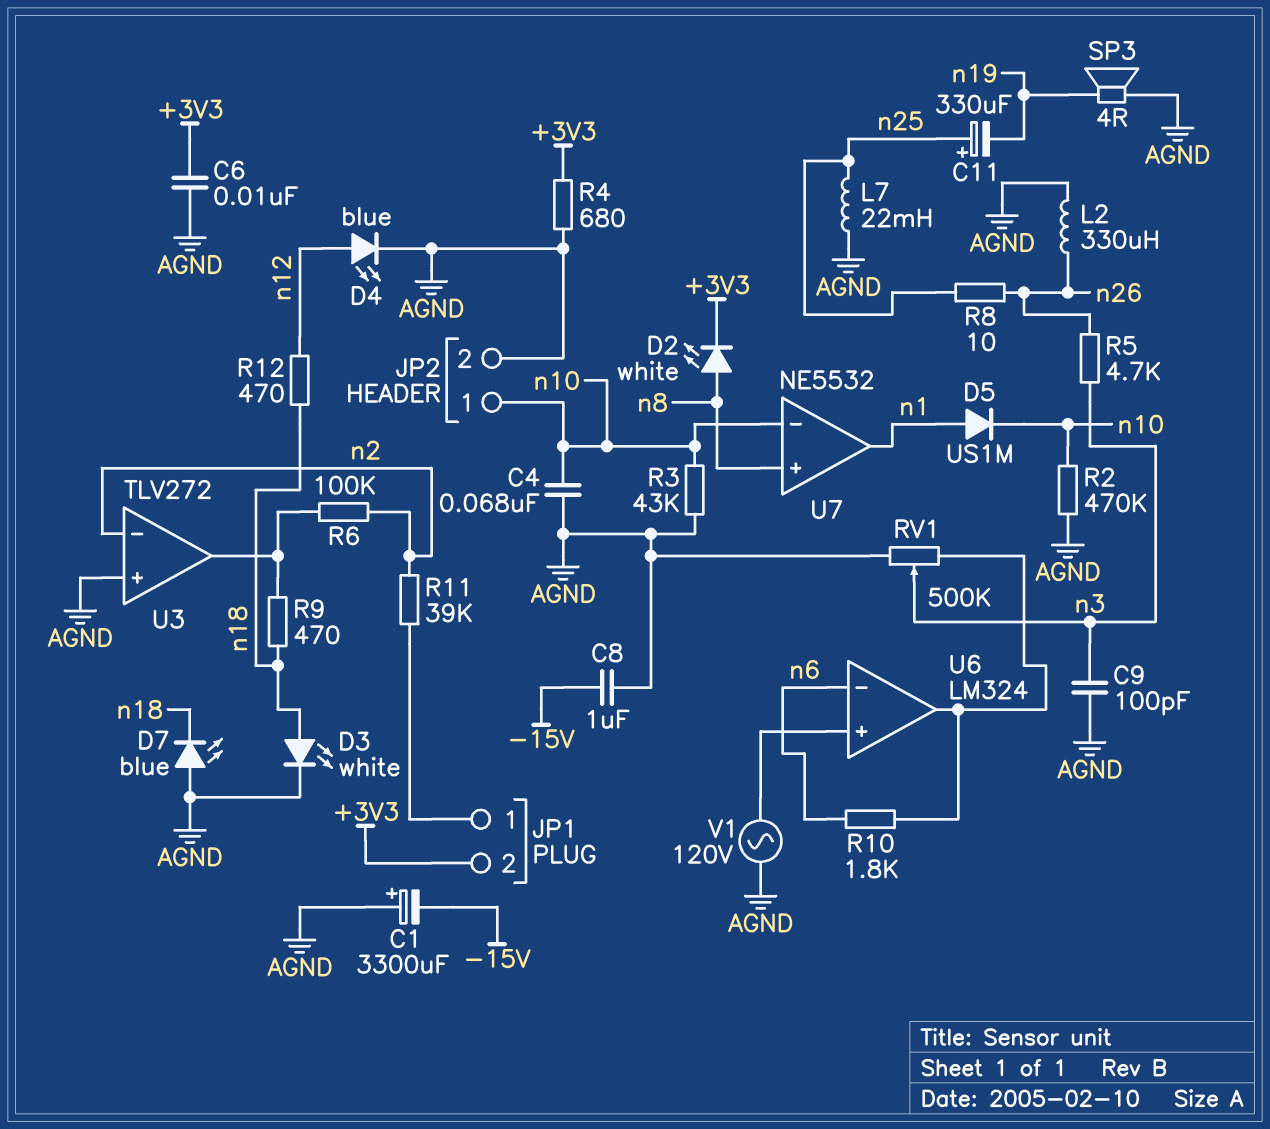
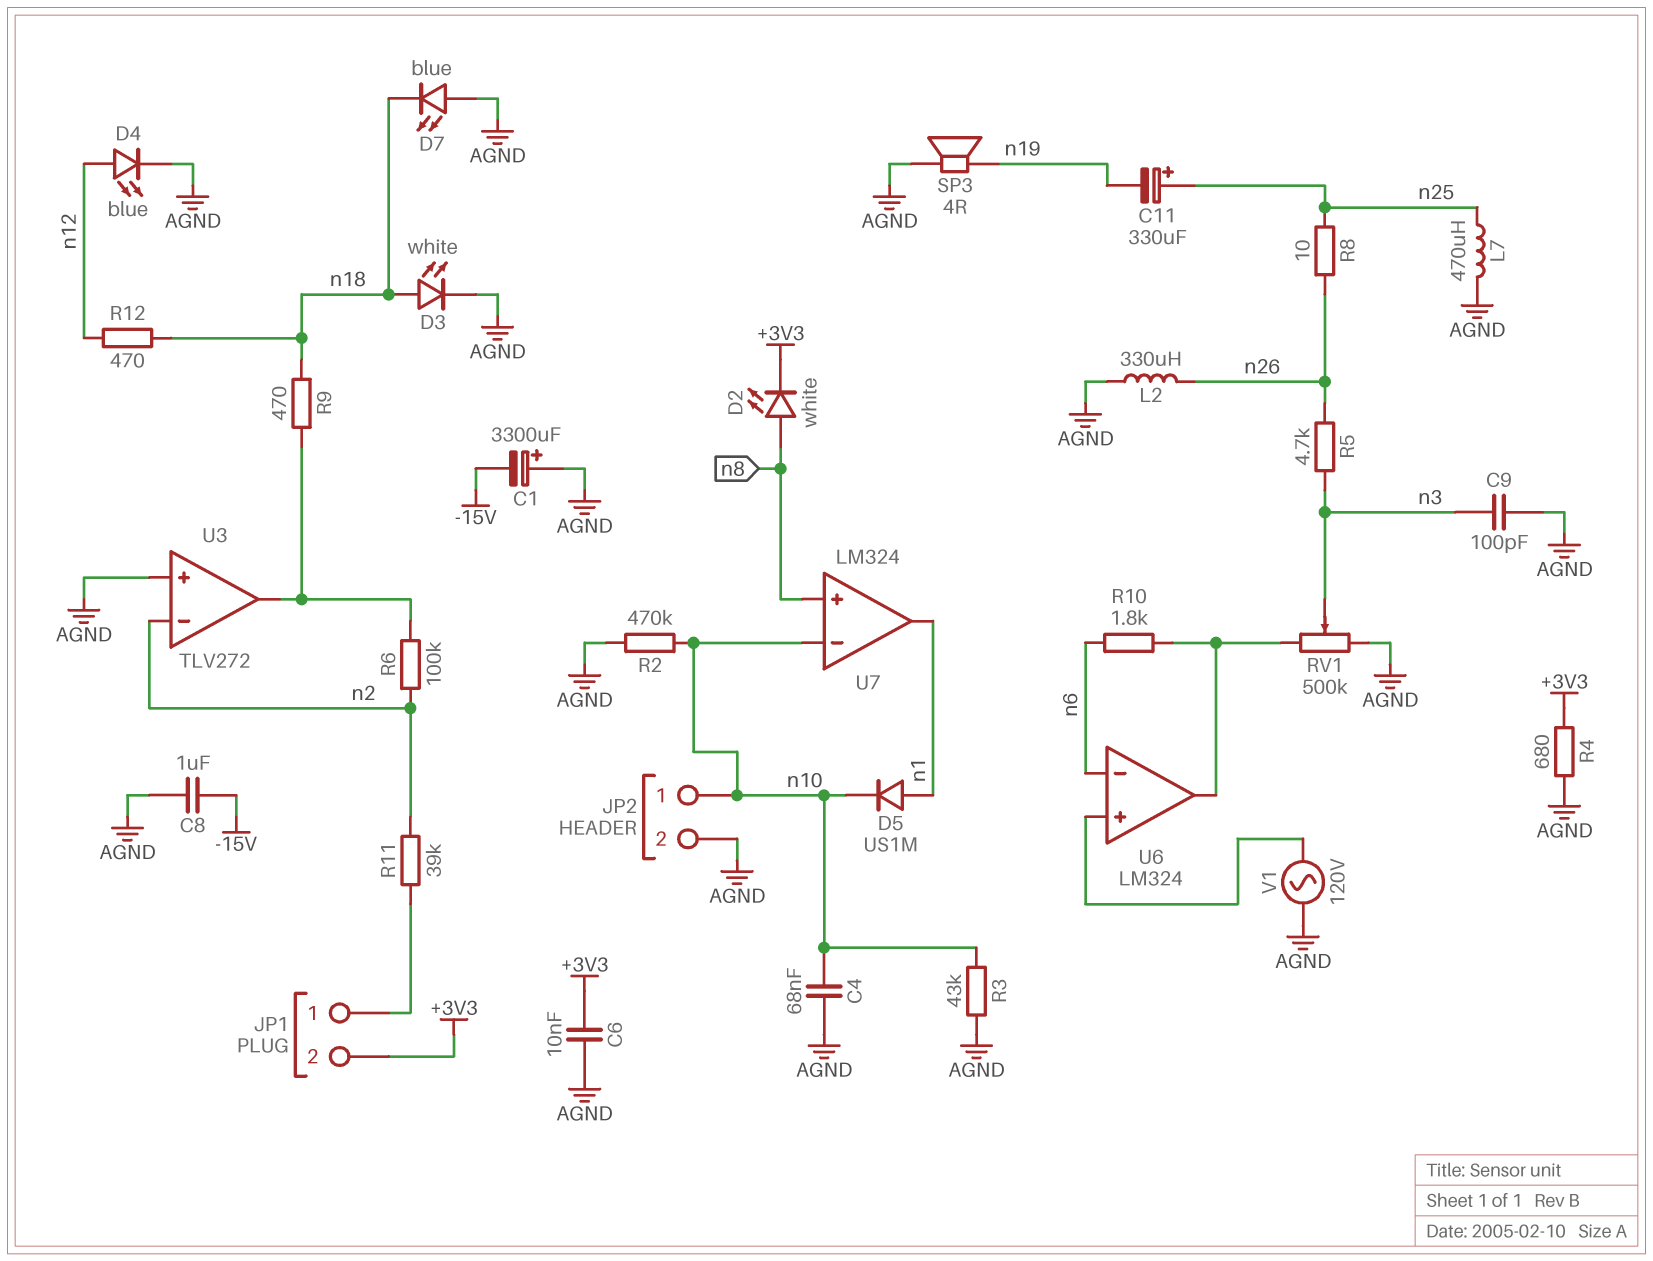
L7: 22mH (AGND, n25) -> 470uH (AGND, n25)
U7: NE5532 -> LM324

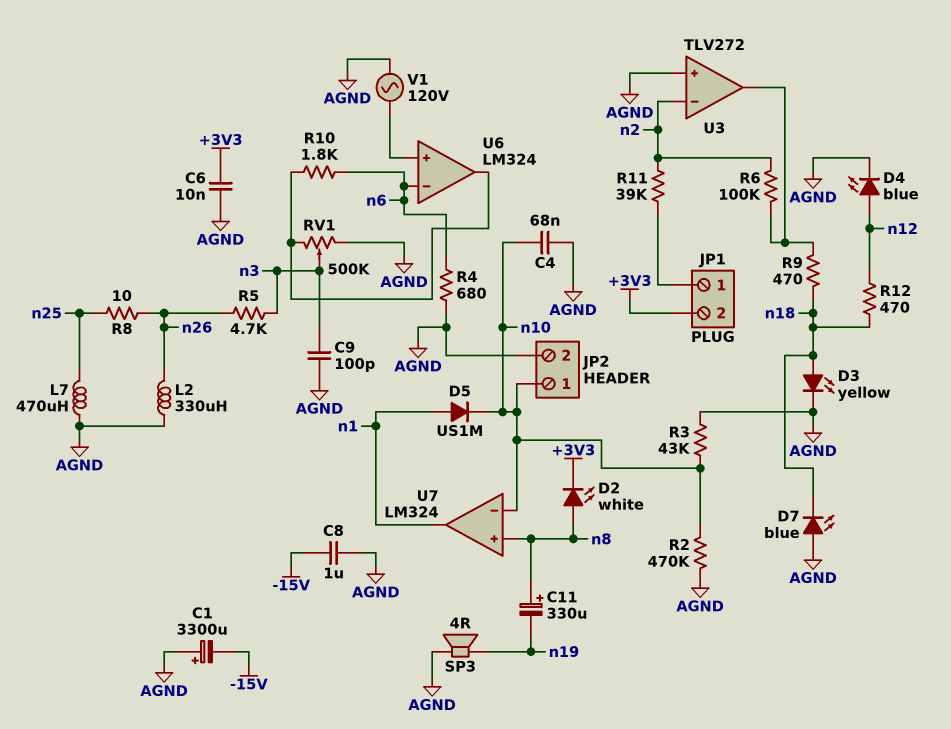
C11: 330uF (plus n25, minus n19) -> 330uF (plus n8, minus n19)
D3: LED white (A n18, K AGND) -> LED yellow (A n18, K AGND)
R4: 680 (+3V3, AGND) -> 680 (AGND, n6)

